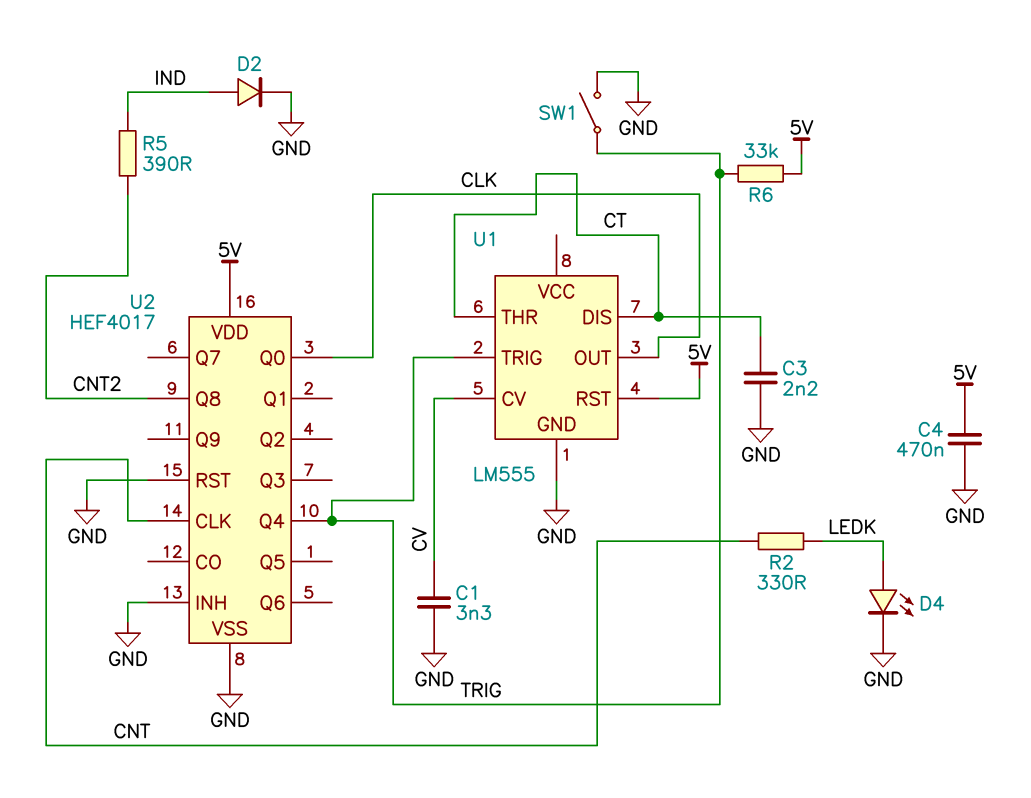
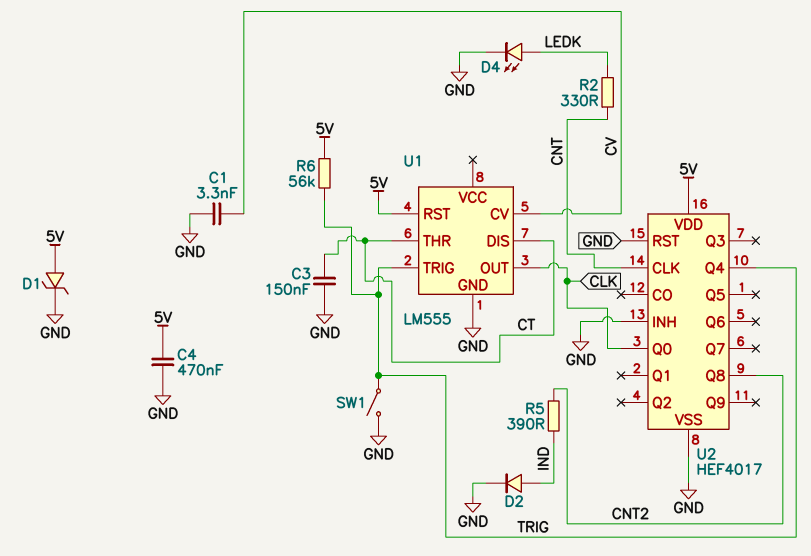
C3: 2.2nF (CT, GND) -> 150nF (CT, GND)
D1: none -> zener (A 5V, K GND)
R6: 33k (5V, TRIG) -> 56k (5V, TRIG)

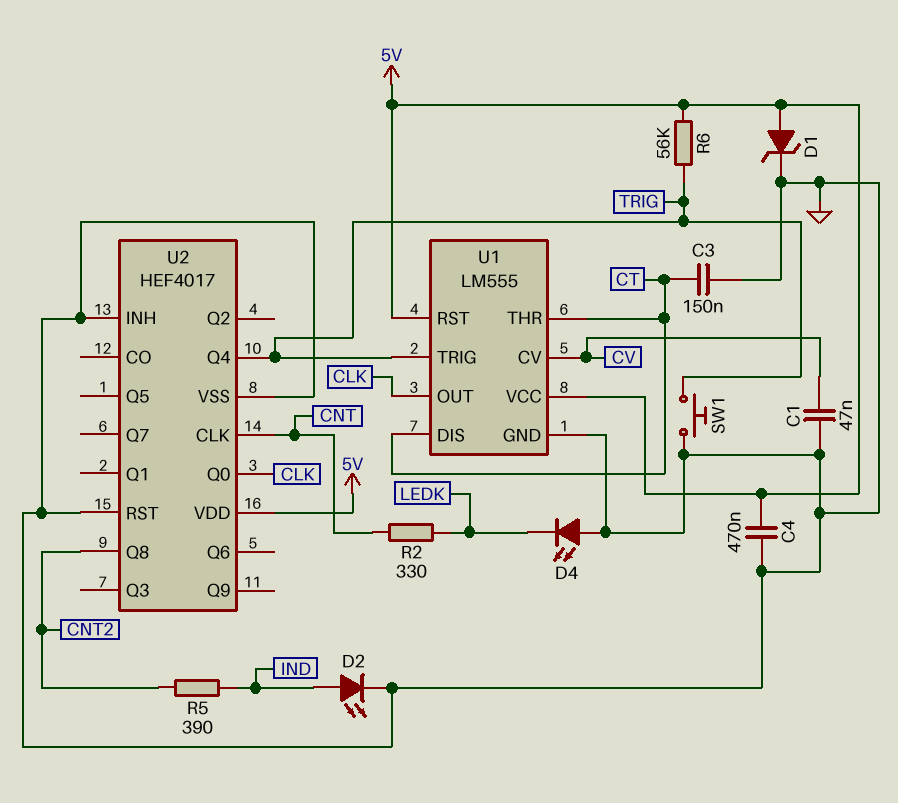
C1: 3.3nF (CV, GND) -> 47nF (CV, GND)
D2: diode (A IND, K GND) -> LED (A IND, K GND)
D4: LED (A LEDK, K GND) -> LED (A GND, K LEDK)
SW1: switch (GND, TRIG) -> button (GND, TRIG)
U1 pin VCC: none -> 5V

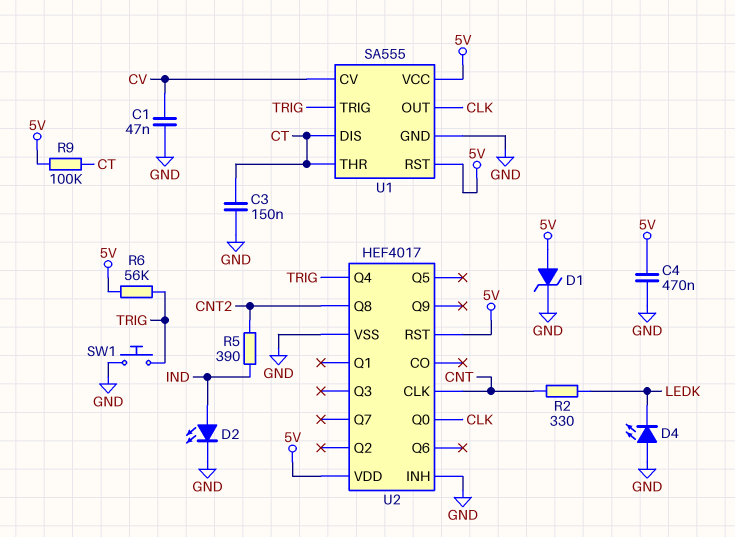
R9: none -> 100k (5V, CT)
U1: LM555 -> SA555
U2 pin RST: GND -> 5V

